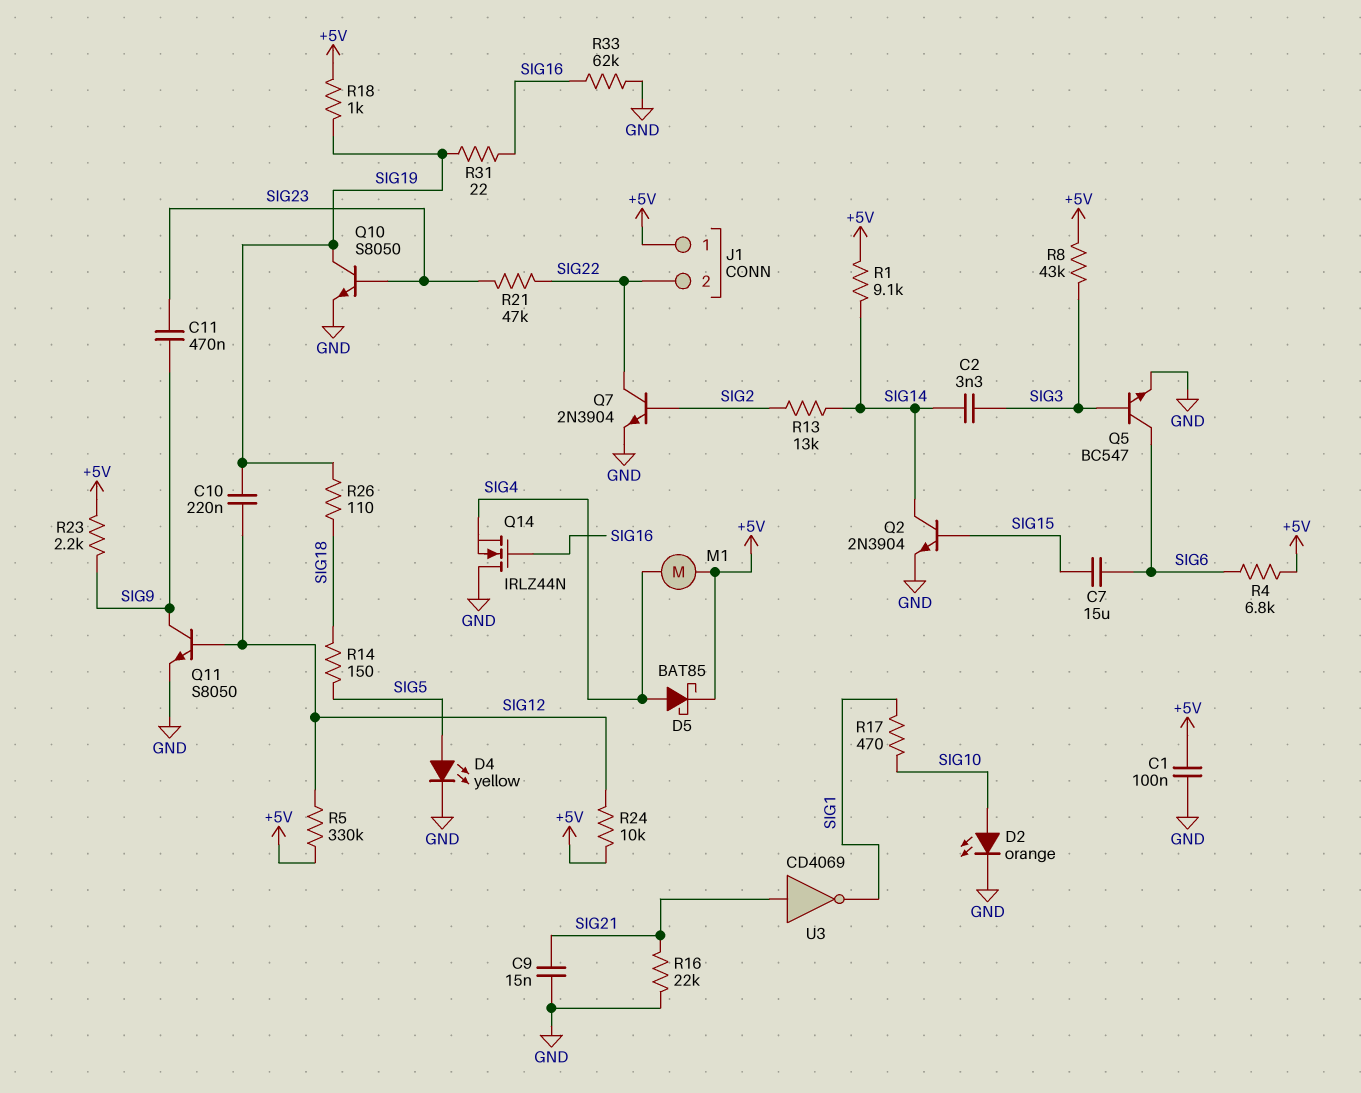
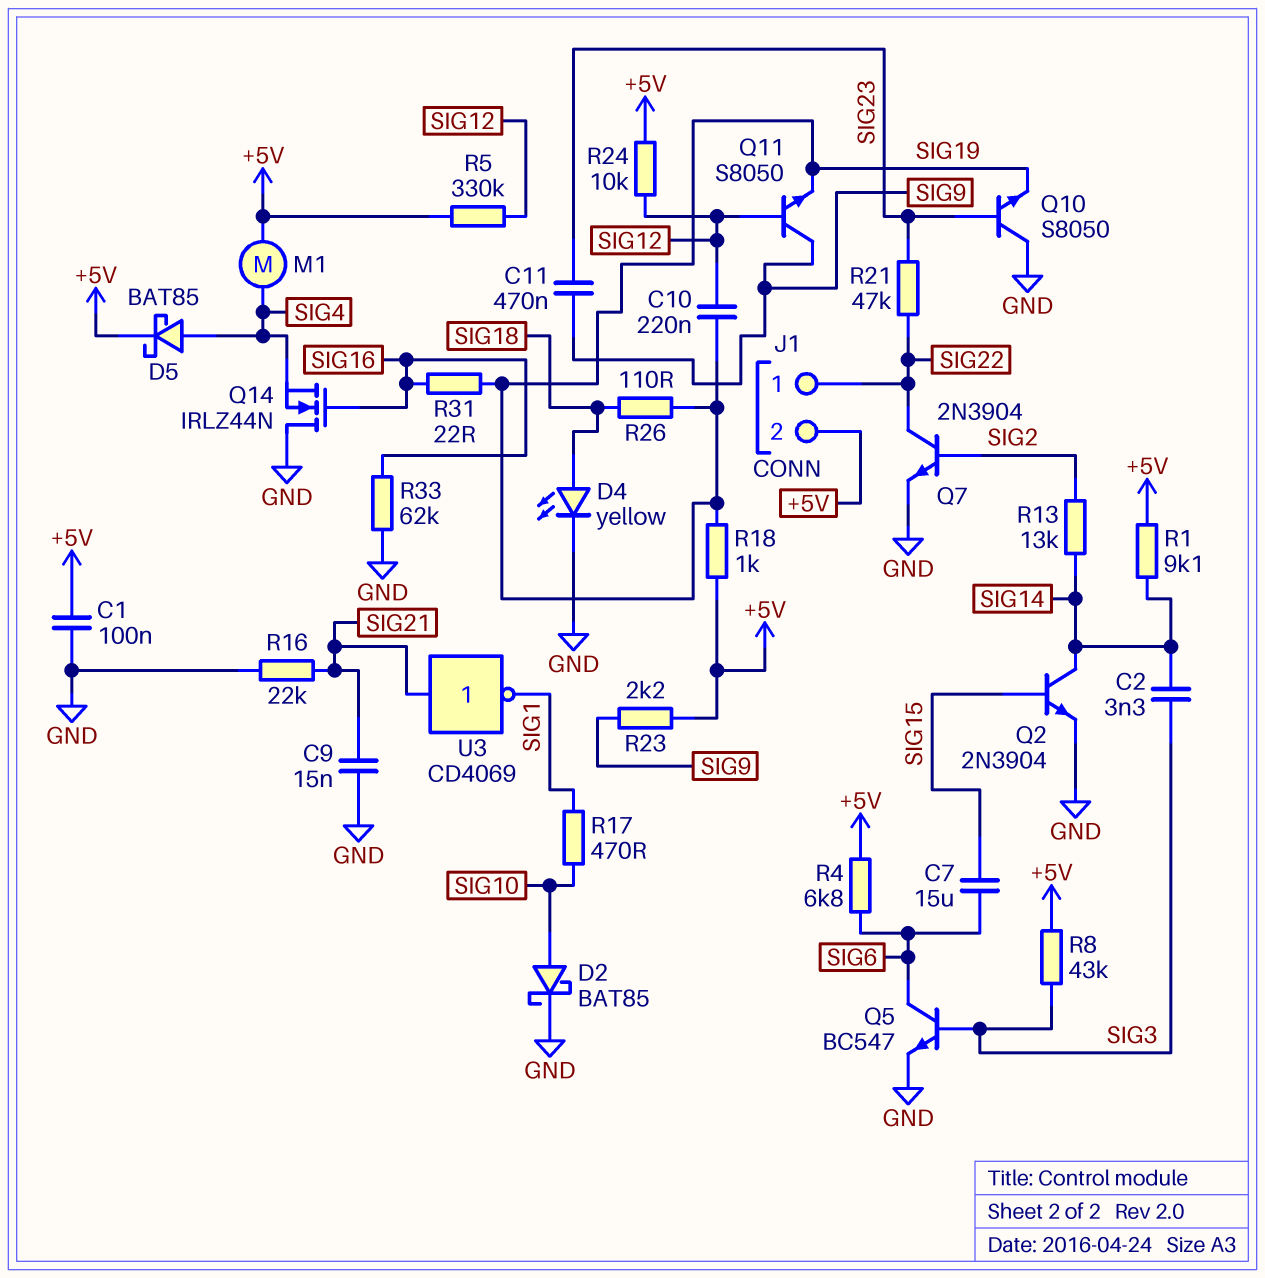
D2: LED orange (A SIG10, K GND) -> schottky BAT85 (A SIG10, K GND)
D4: LED yellow (A SIG5, K GND) -> LED yellow (A SIG18, K GND)
J1 pin 1: +5V -> SIG22
J1 pin 2: SIG22 -> +5V
Q10: NPN S8050 (B SIG23, C SIG19, E GND) -> NPN S8050 (B SIG23, C GND, E SIG19)
Q11: NPN S8050 (B SIG12, C SIG9, E GND) -> NPN S8050 (B SIG12, C SIG9, E SIG19)
R14: 150 (SIG5, SIG18) -> none

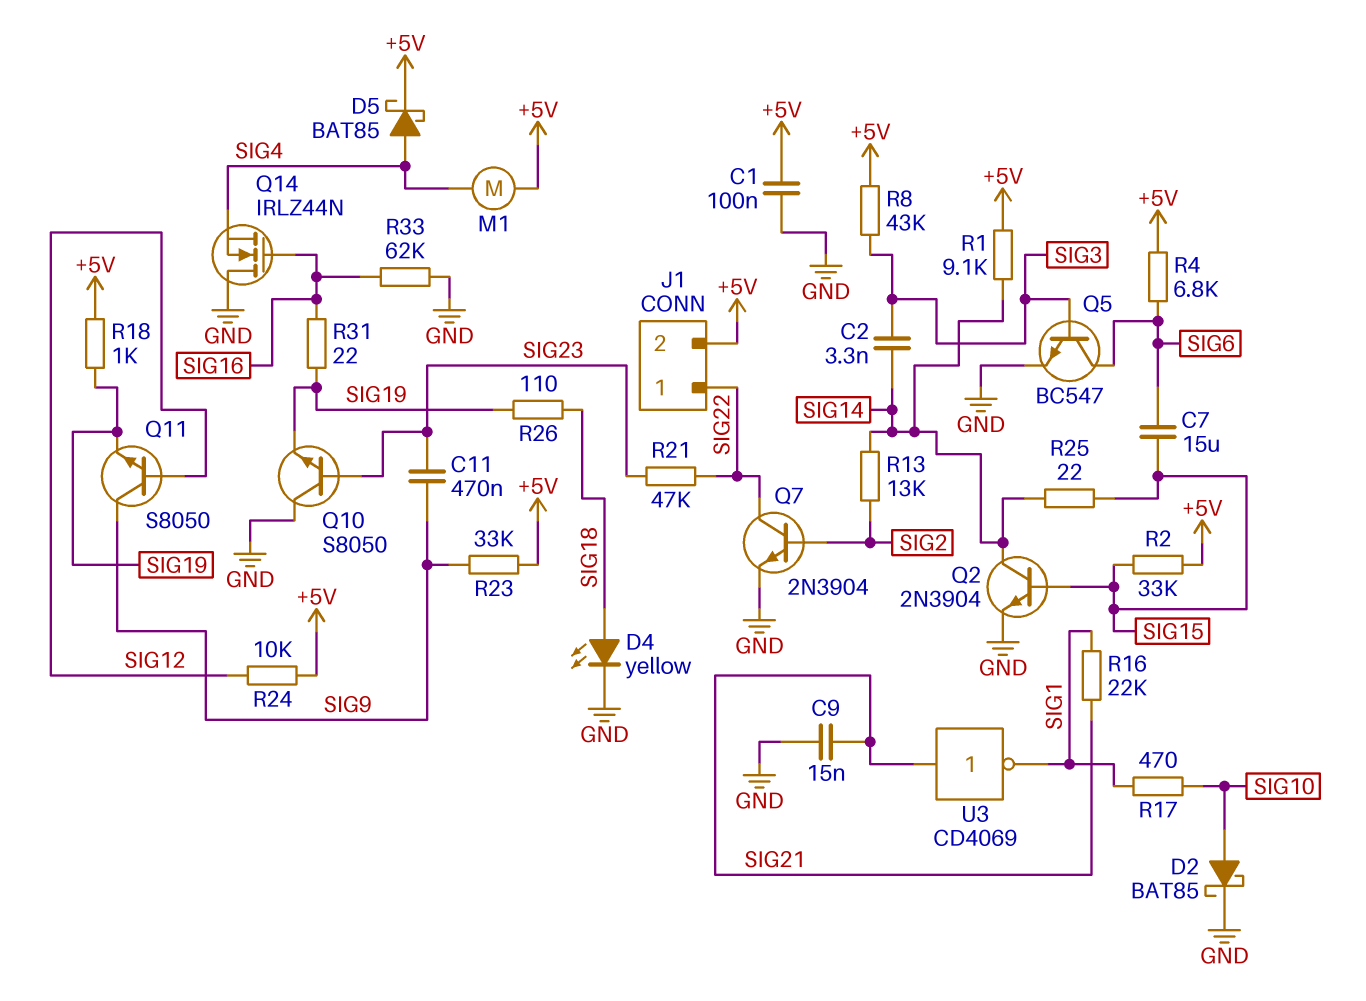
C10: 220nF (SIG12, SIG19) -> none
R2: none -> 33k (+5V, SIG15)
R5: 330k (+5V, SIG12) -> none
R16: 22k (GND, SIG21) -> 22k (SIG1, SIG21)
R23: 2.2k (+5V, SIG9) -> 33k (+5V, SIG9)
R25: none -> 22 (SIG14, SIG15)

